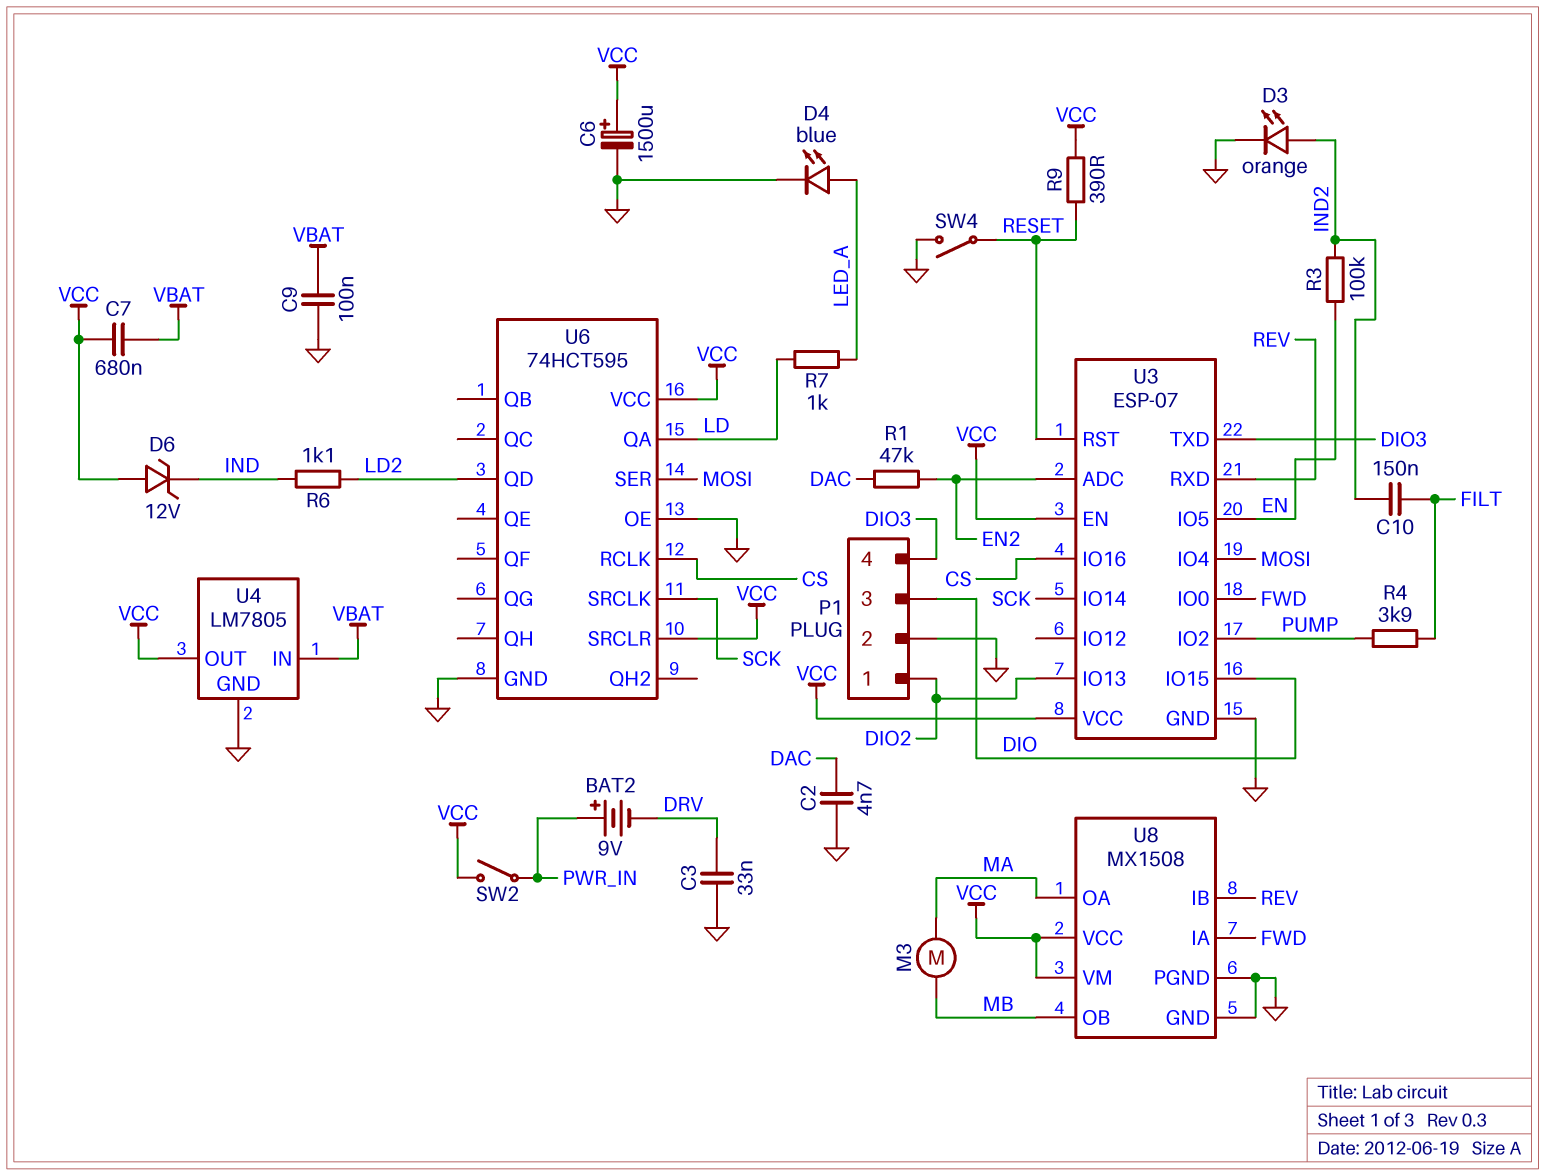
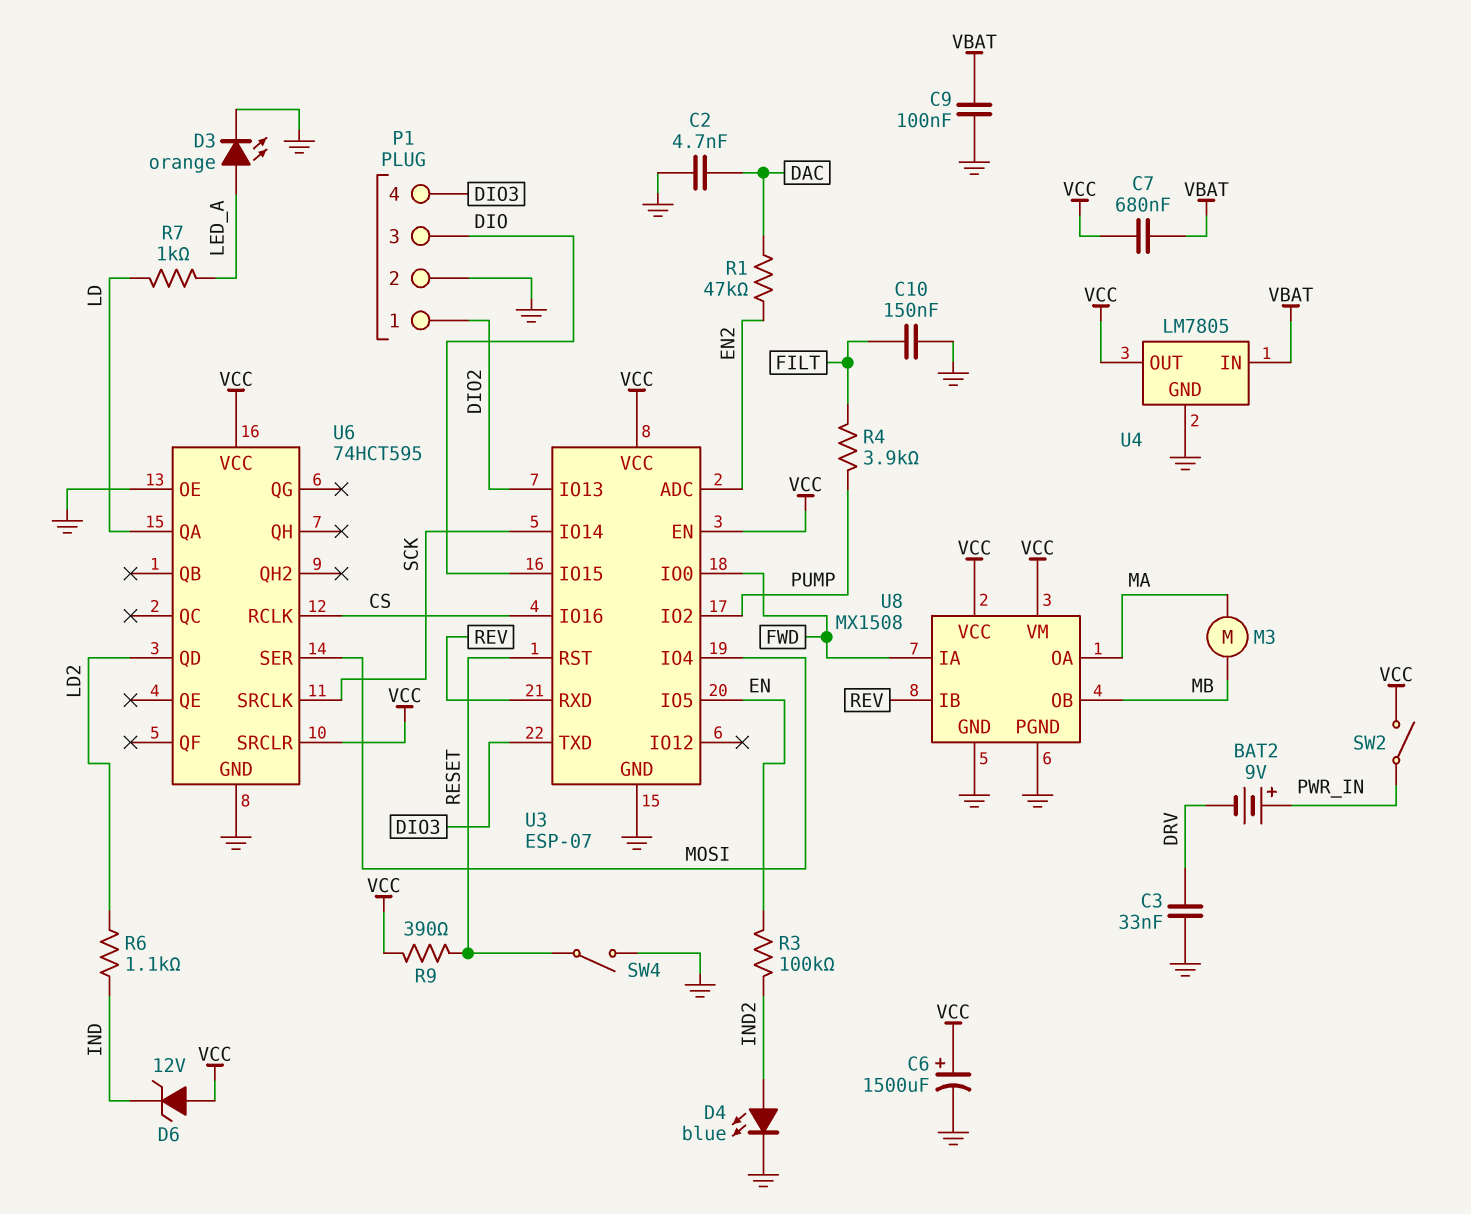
C10: 150nF (FILT, IND2) -> 150nF (FILT, GND)
D3: LED orange (A IND2, K GND) -> LED orange (A LED_A, K GND)
D4: LED blue (A LED_A, K GND) -> LED blue (A IND2, K GND)

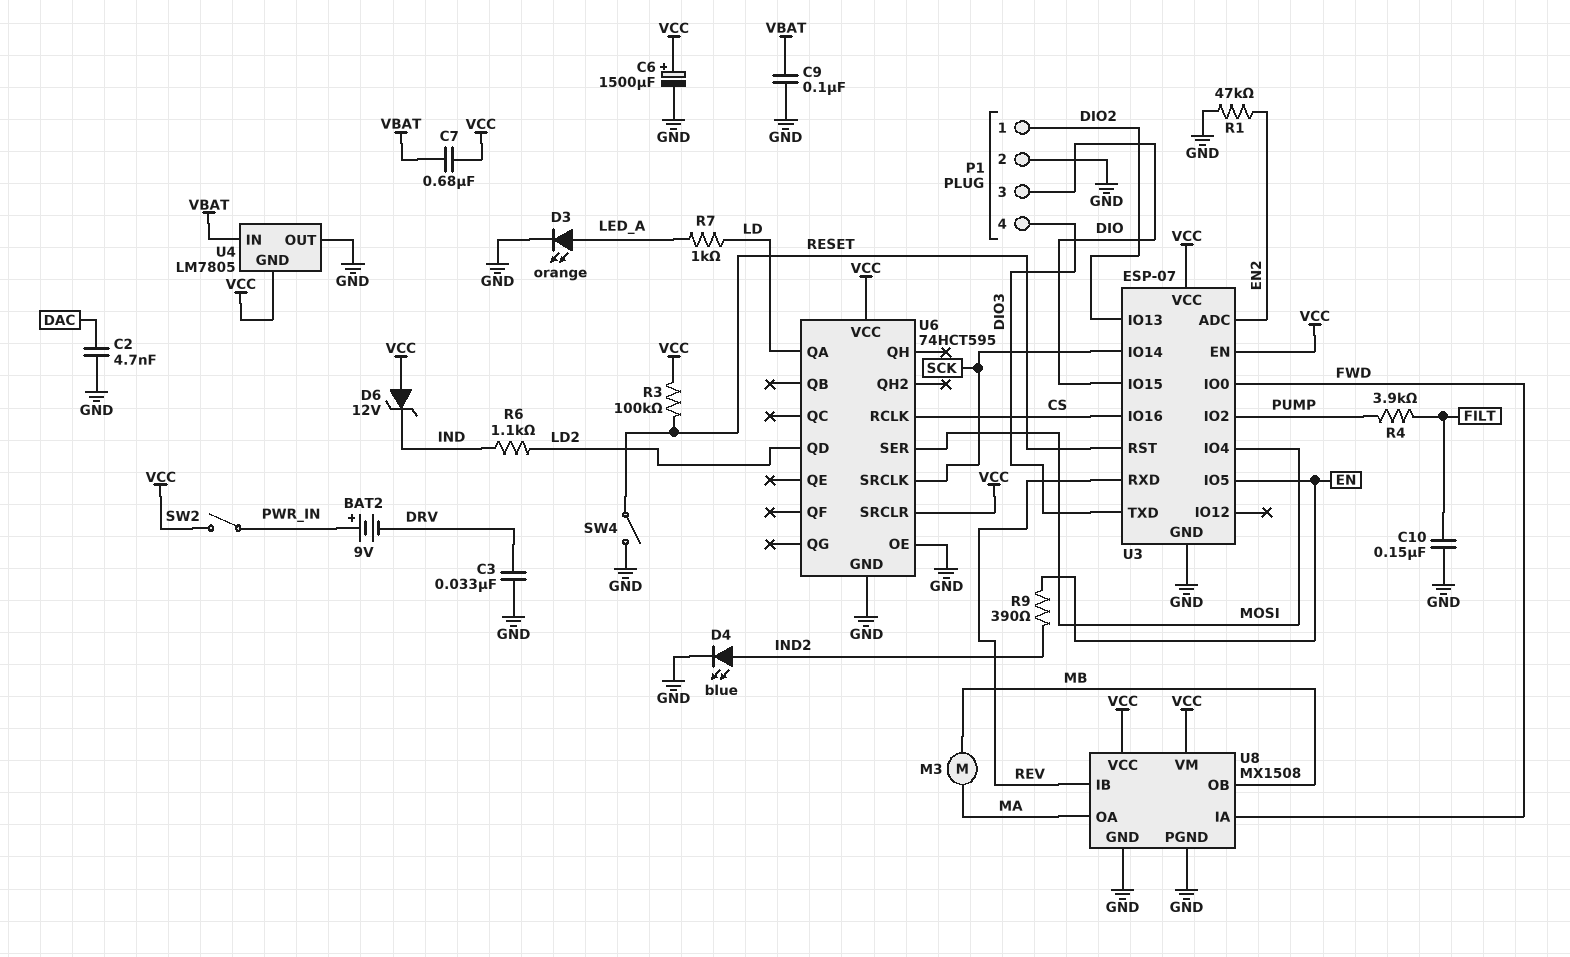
R1: 47k (DAC, EN2) -> 47k (EN2, GND)
R3: 100k (EN, IND2) -> 100k (RESET, VCC)
R9: 390 (RESET, VCC) -> 390 (EN, IND2)
U4 pin GND: GND -> VCC
U4 pin OUT: VCC -> GND

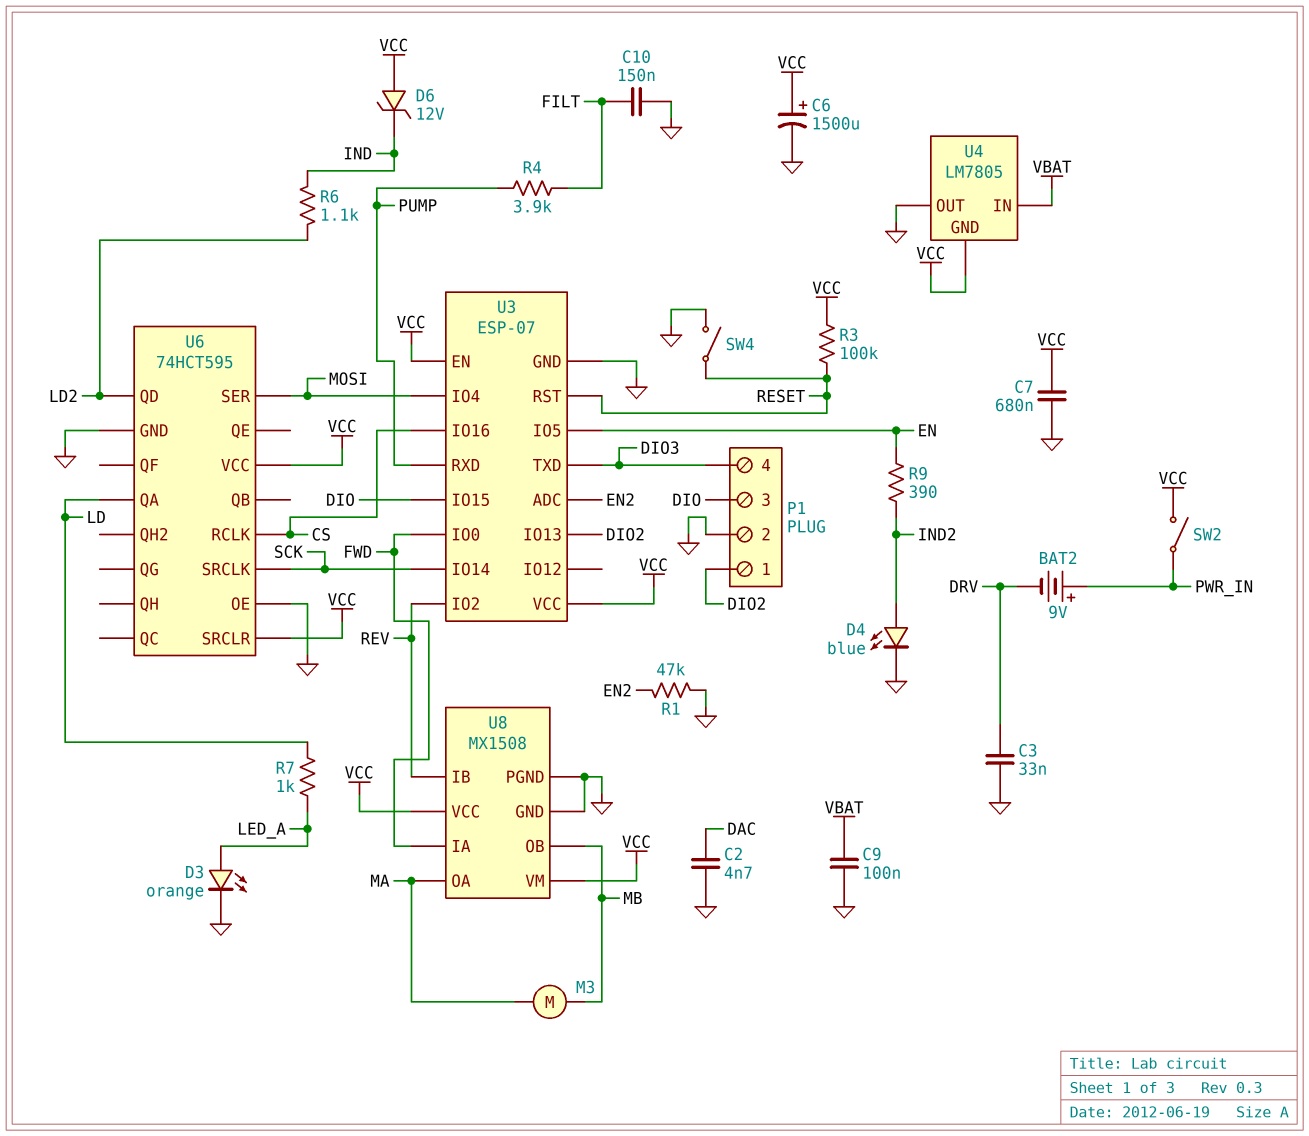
C7: 680nF (VBAT, VCC) -> 680nF (GND, VCC)
U3 pin IO2: PUMP -> REV
U3 pin RXD: REV -> PUMP

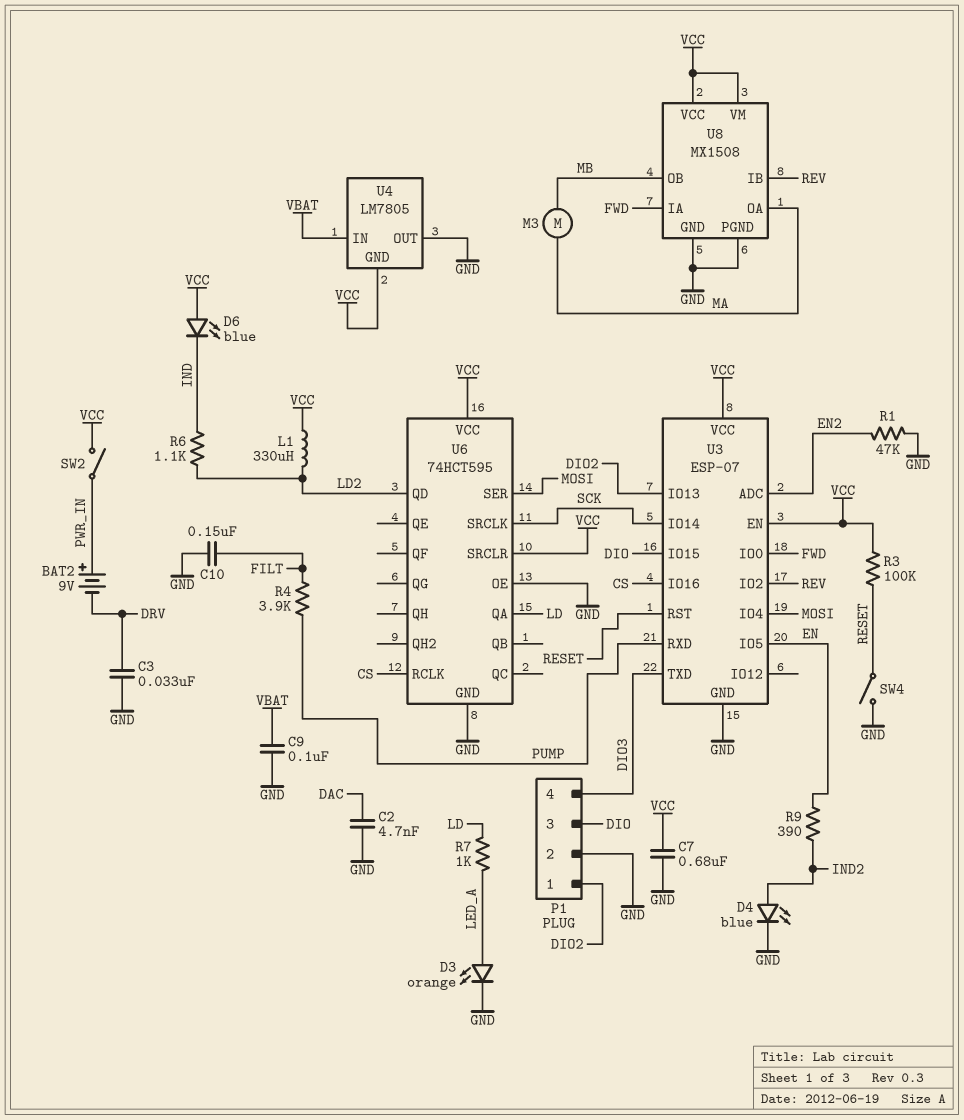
C6: 1500uF (plus VCC, minus GND) -> none
D6: zener 12V (A VCC, K IND) -> LED blue (A VCC, K IND)
L1: none -> 330uH (LD2, VCC)

